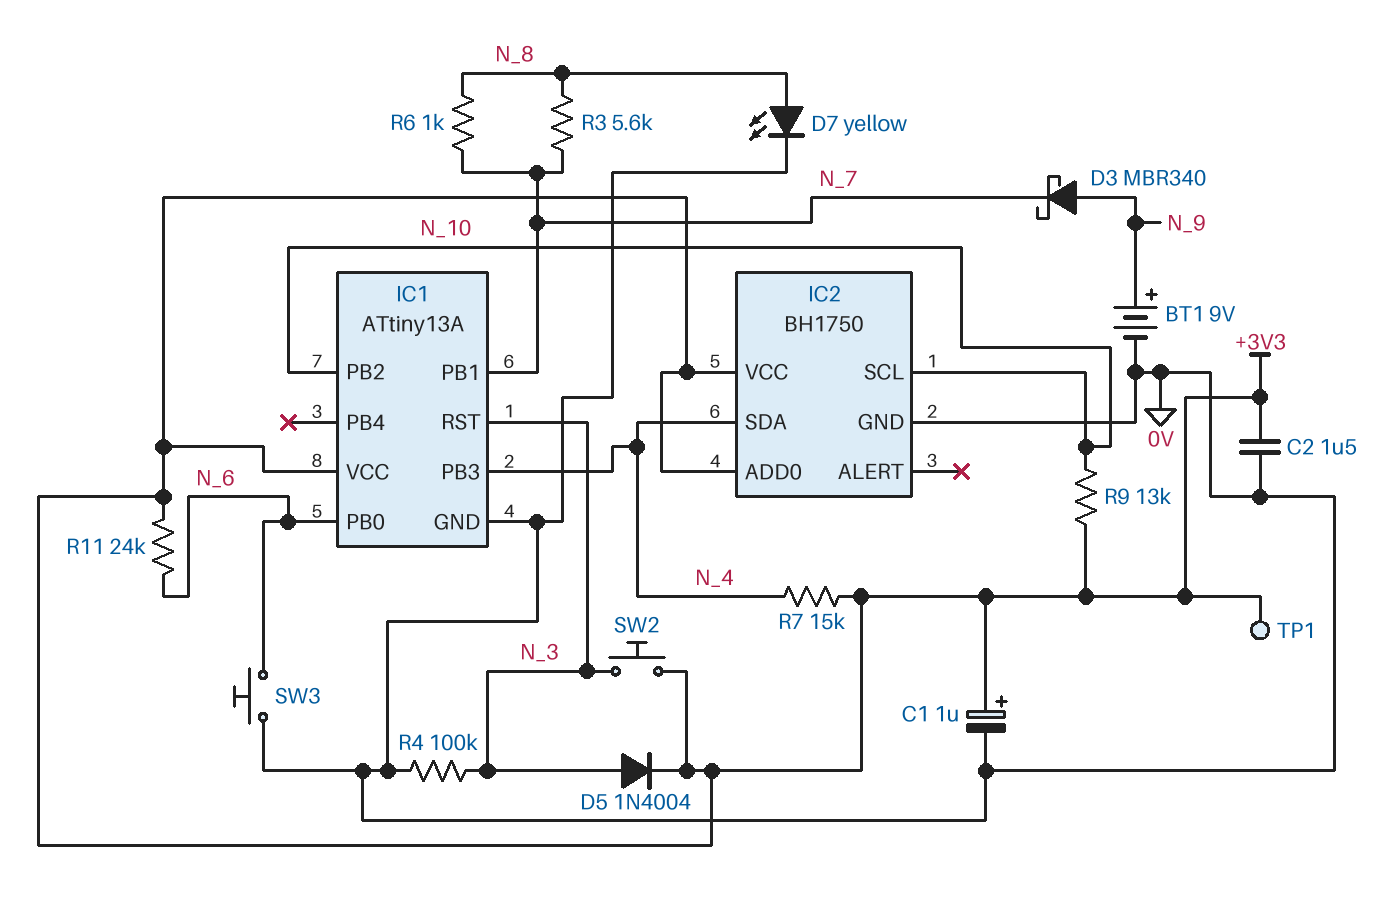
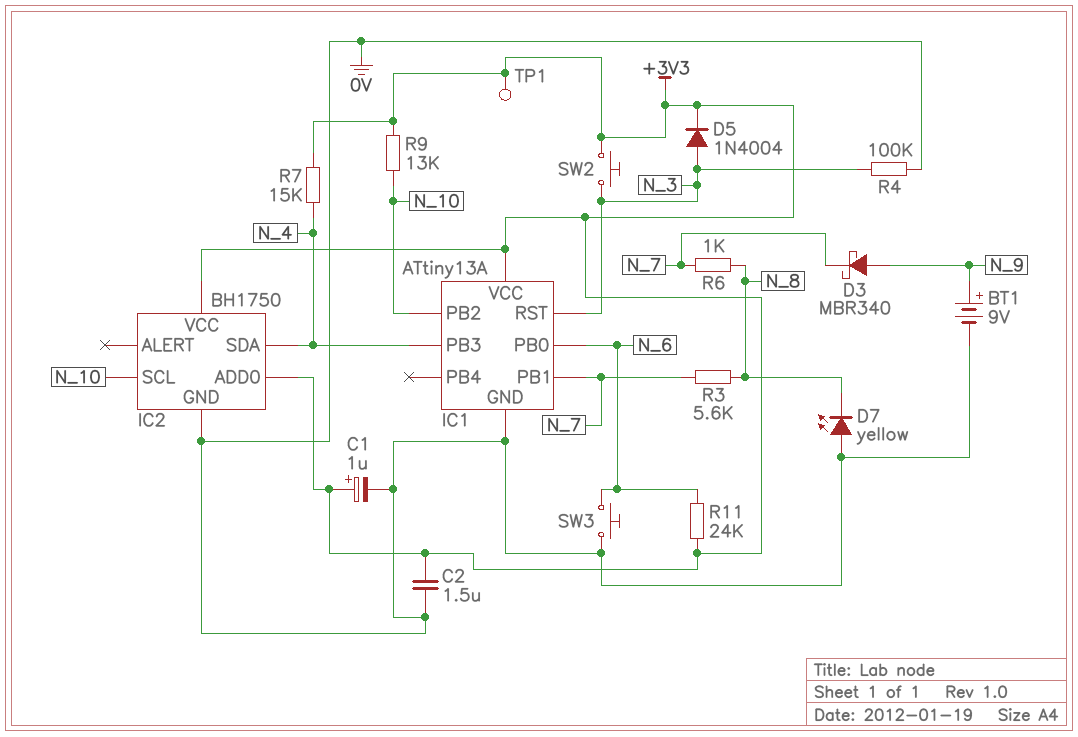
D7: LED yellow (A N_8, K 0V) -> LED yellow (A 0V, K N_8)

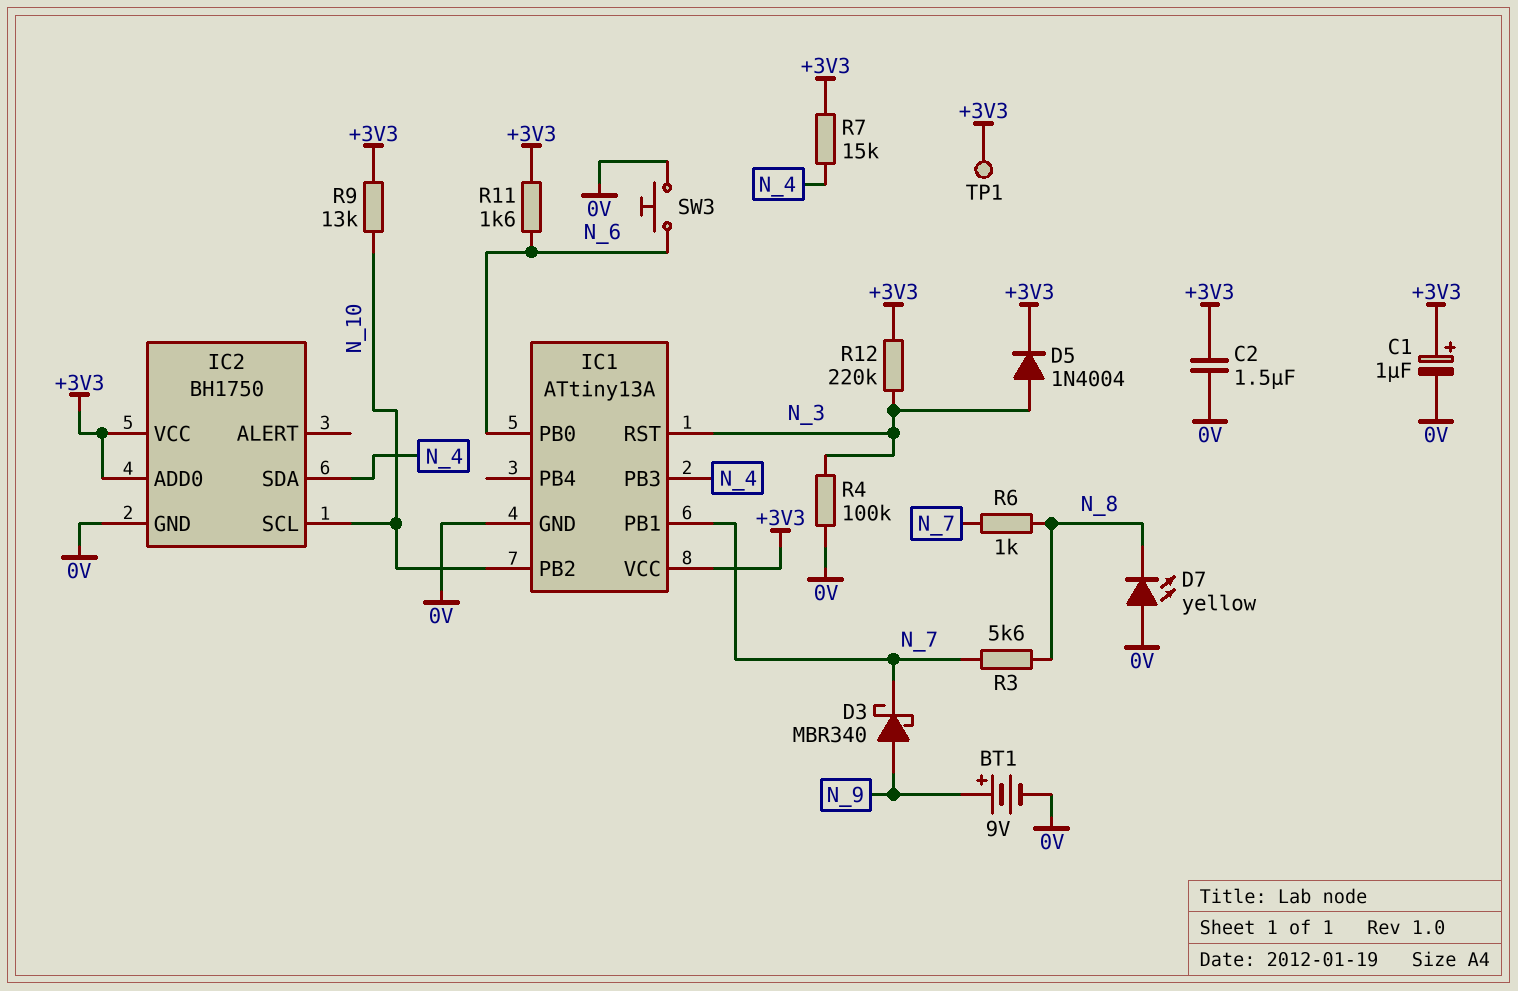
R11: 24k (+3V3, N_6) -> 1.6k (+3V3, N_6)
R12: none -> 220k (+3V3, N_3)
SW2: button (+3V3, N_3) -> none

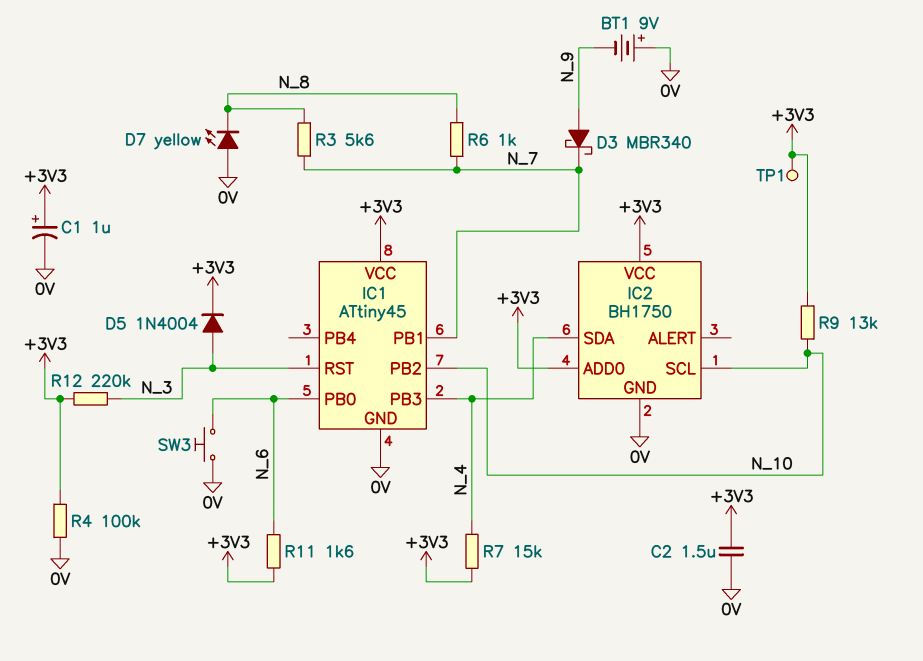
BT1: 9V (plus N_9, minus 0V) -> 9V (plus 0V, minus N_9)
IC1: ATtiny13A -> ATtiny45
R4: 100k (0V, N_3) -> 100k (+3V3, 0V)

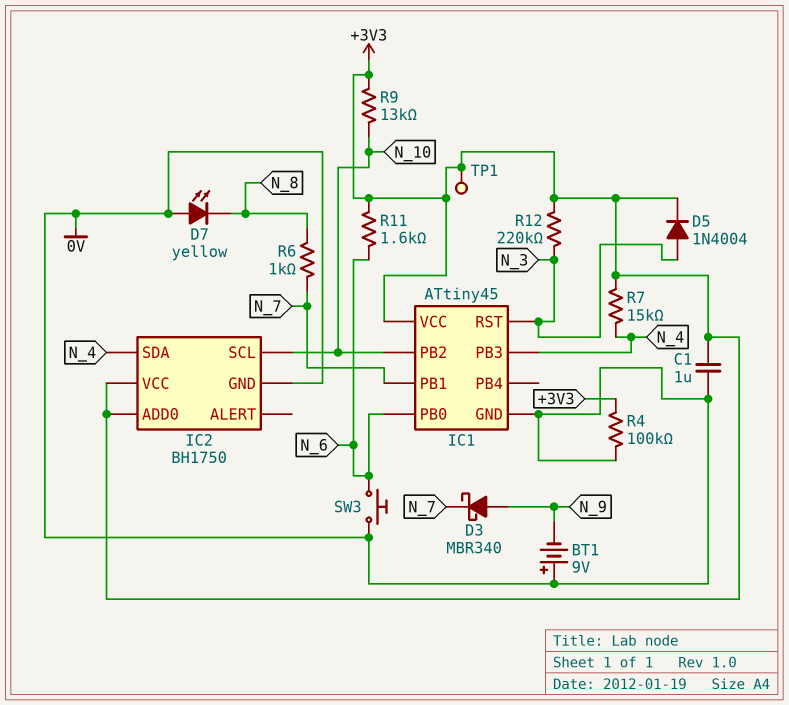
C1: 1uF (plus +3V3, minus 0V) -> 1uF (+3V3, 0V)
C2: 1.5uF (+3V3, 0V) -> none
R3: 5.6k (N_7, N_8) -> none

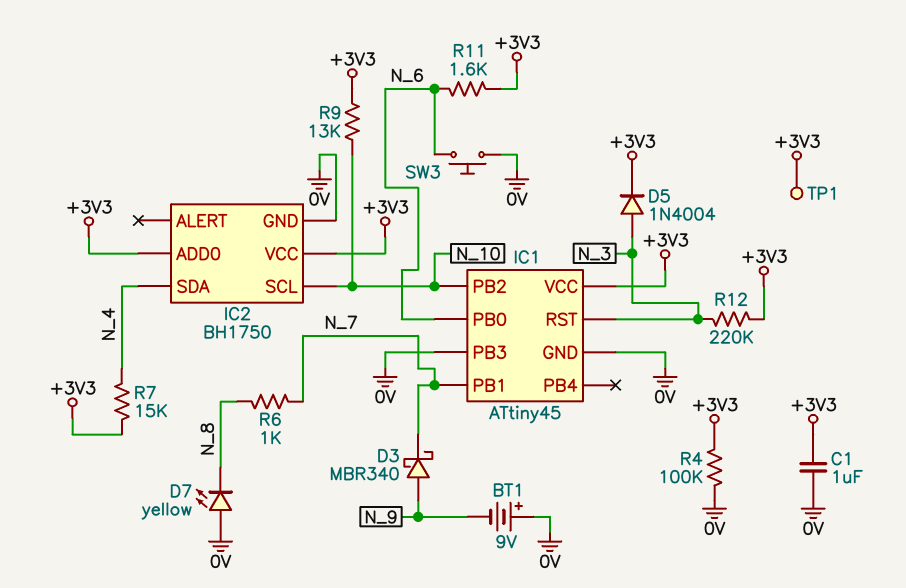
IC1 pin PB3: N_4 -> 0V

